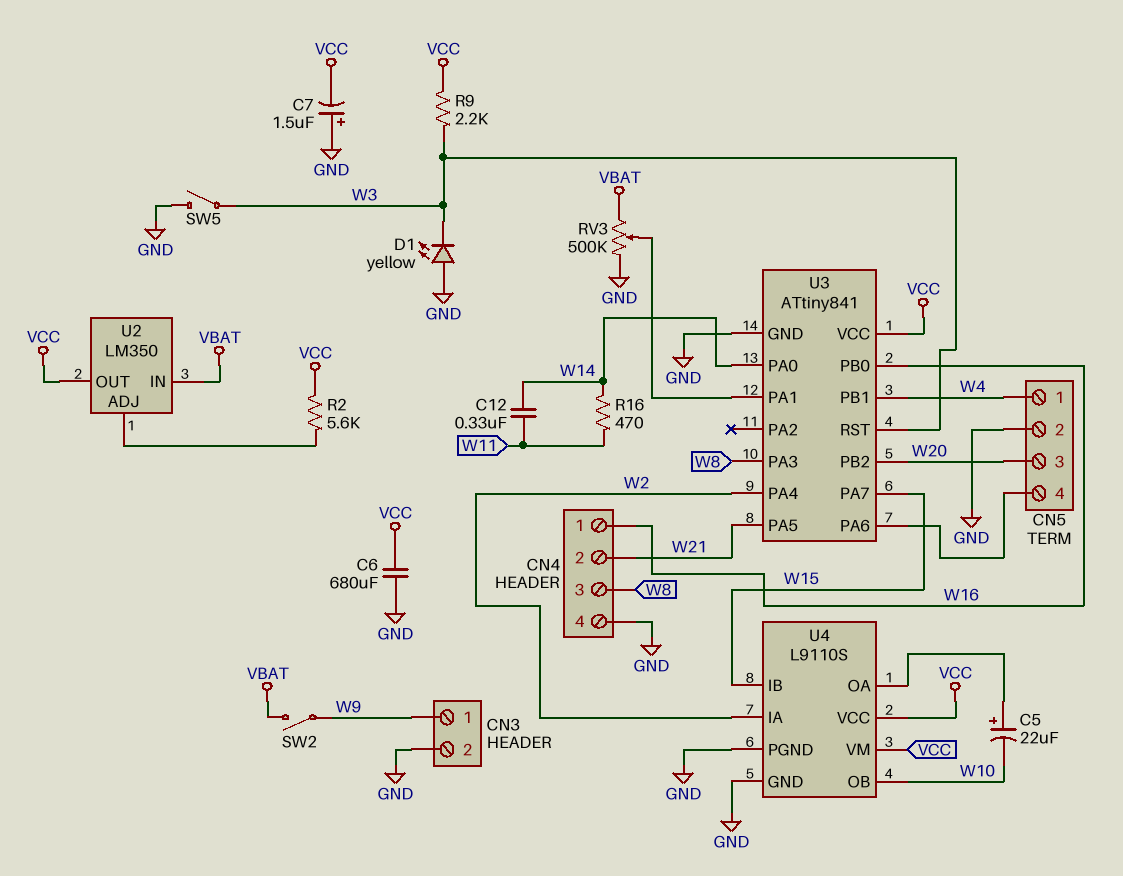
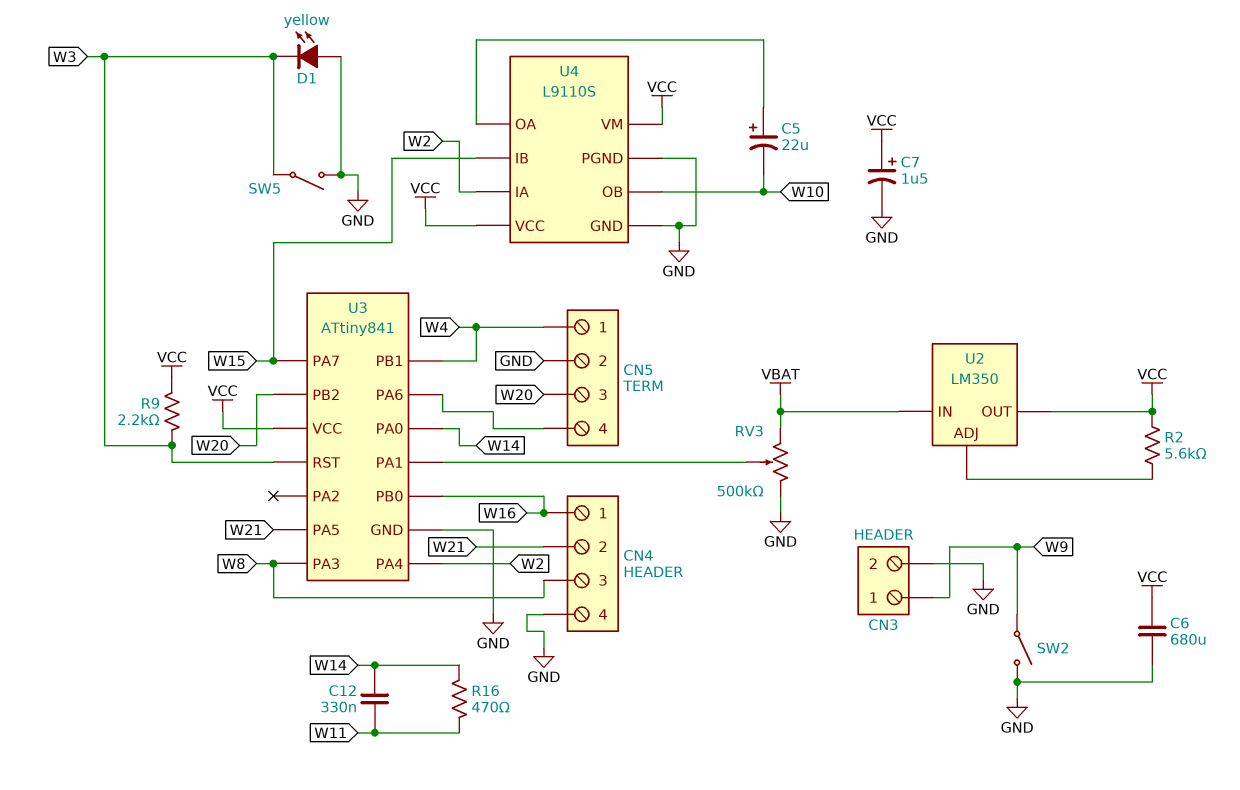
C7: 1.5uF (plus GND, minus VCC) -> 1.5uF (plus VCC, minus GND)
SW2: switch (VBAT, W9) -> switch (GND, W9)

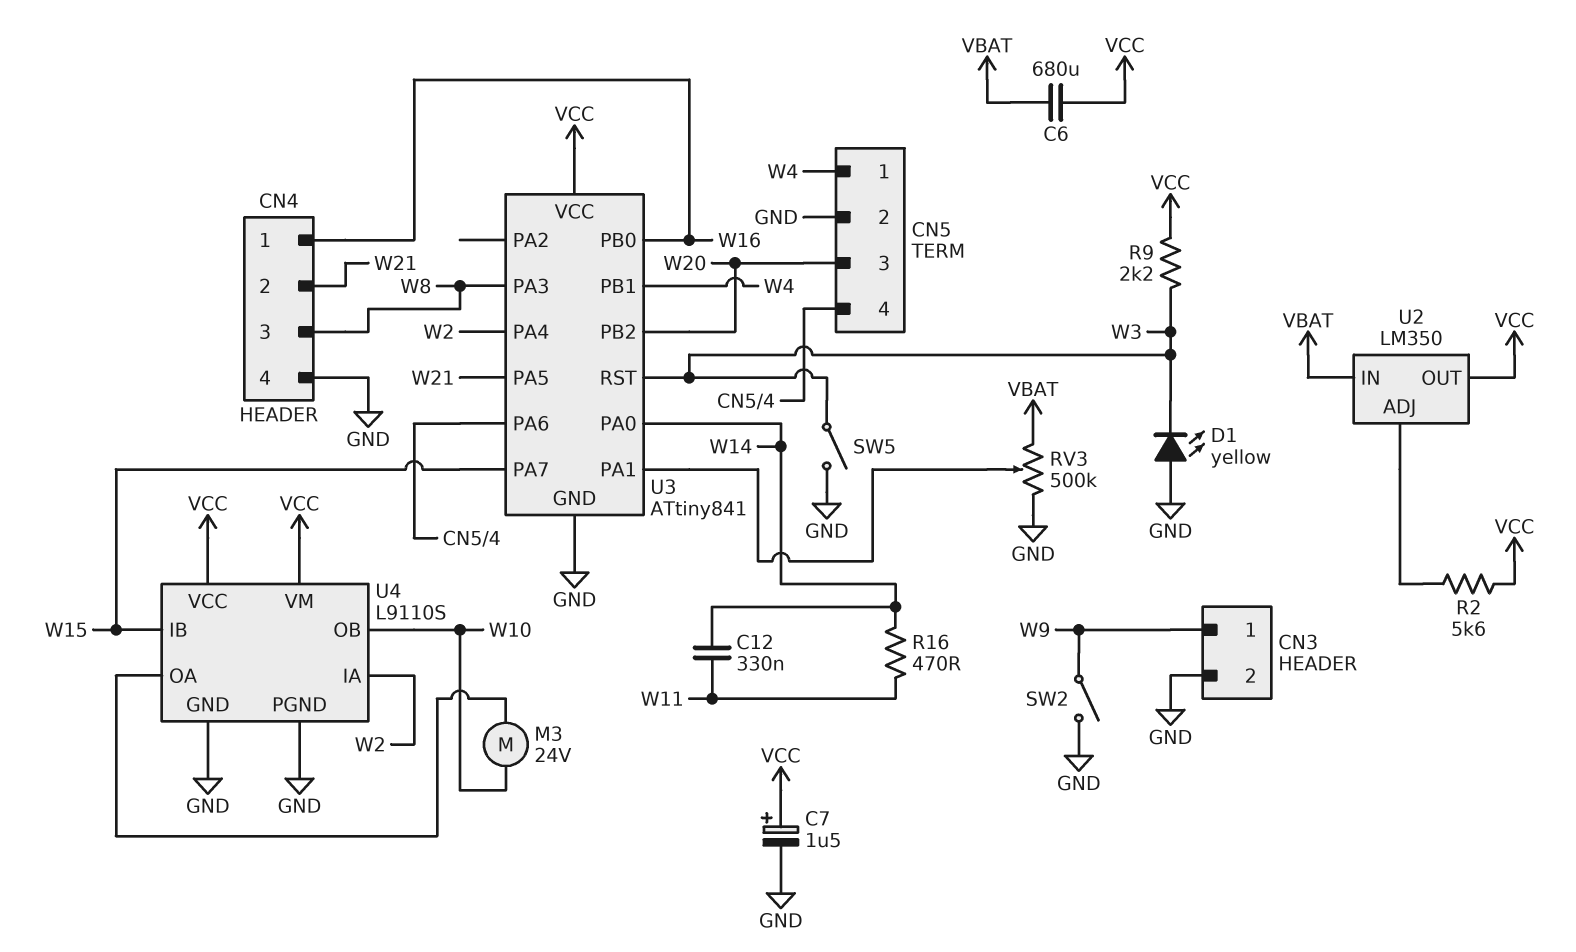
C5: 22uF (plus U4/OA, minus W10) -> none
C6: 680uF (GND, VCC) -> 680uF (VBAT, VCC)
M3: none -> motor 24V (U4/OA, W10)

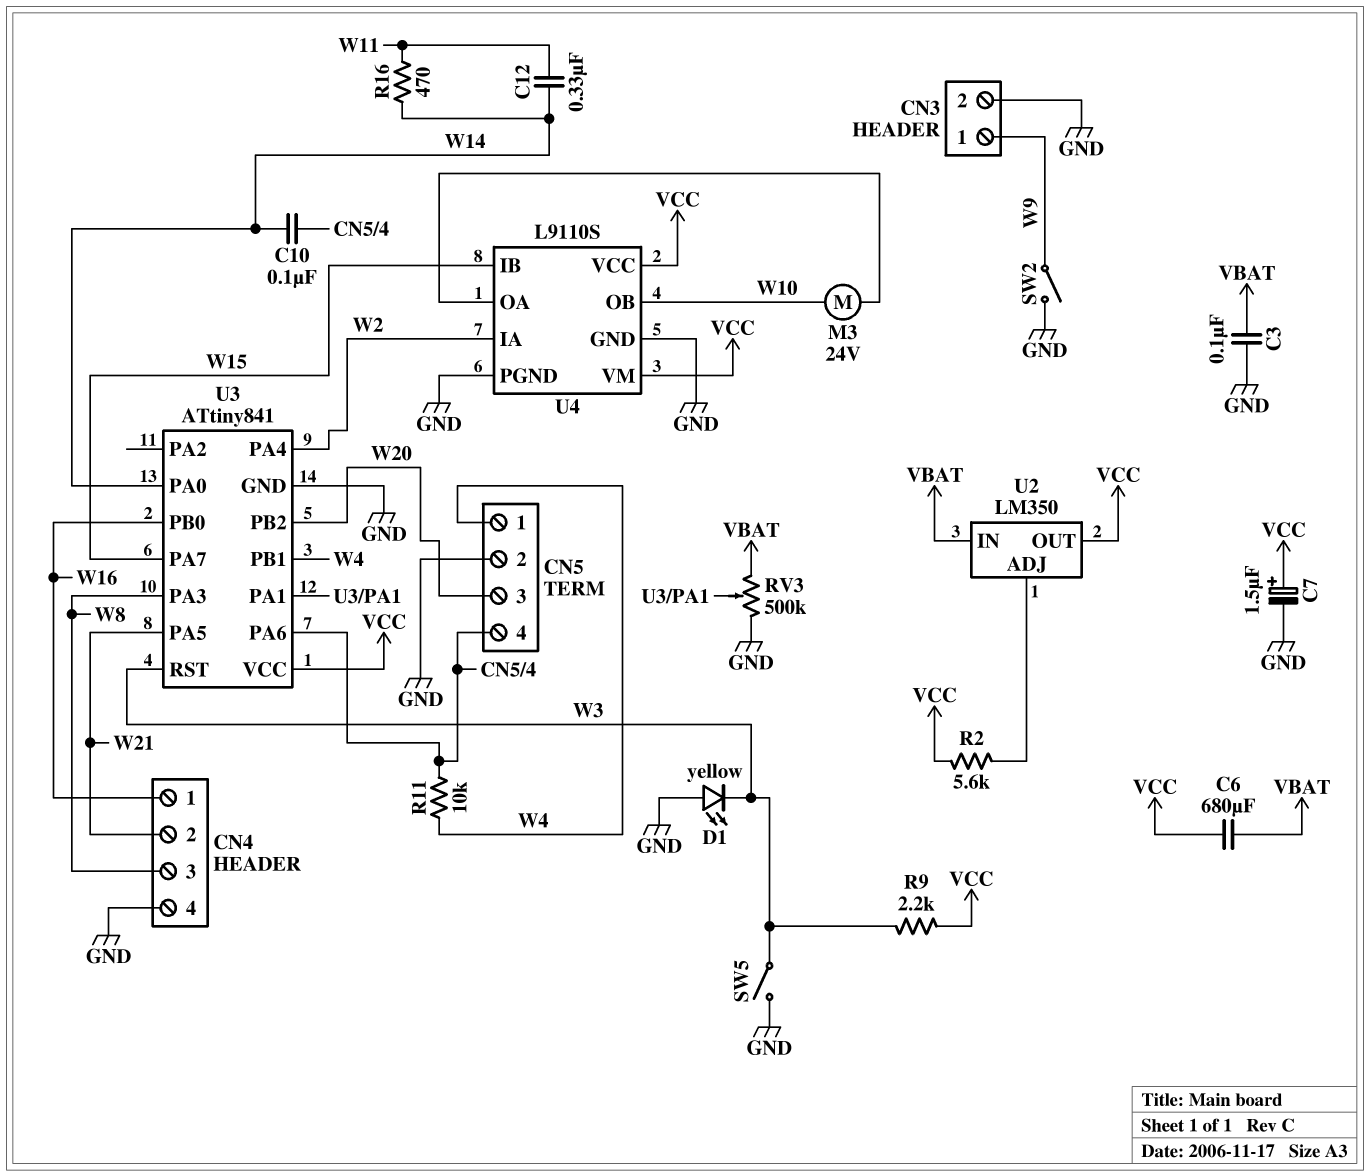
C3: none -> 100nF (GND, VBAT)
C10: none -> 100nF (CN5/4, W14)
R11: none -> 10k (CN5/4, W4)

